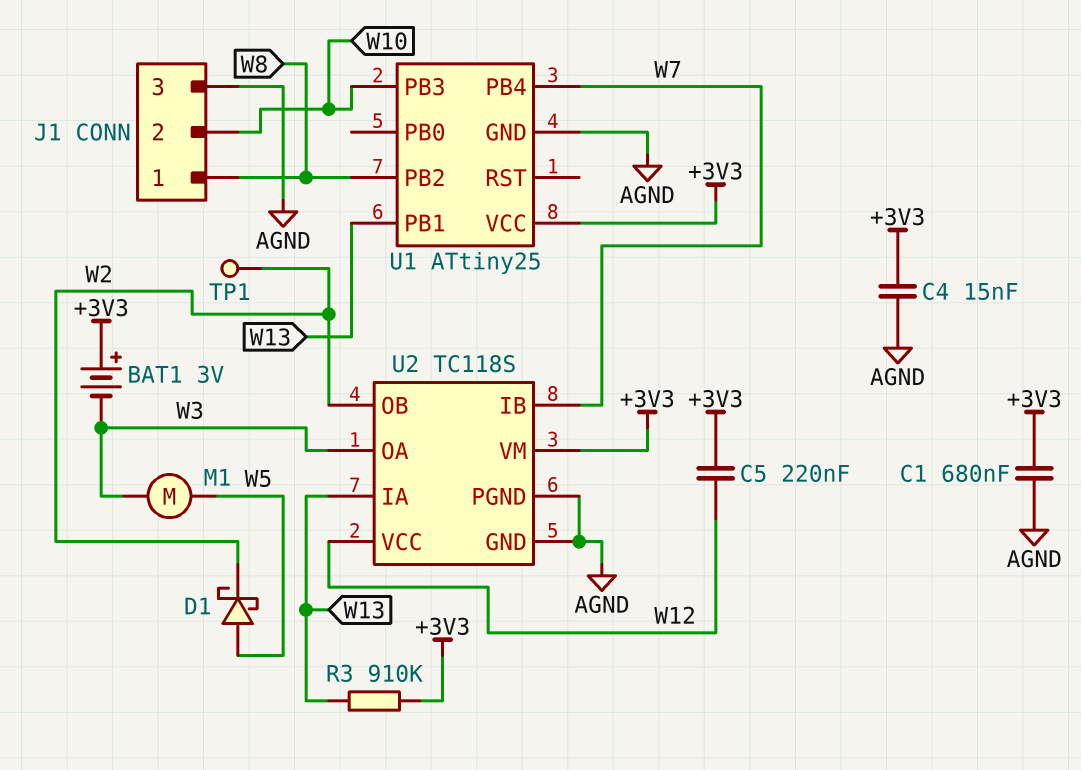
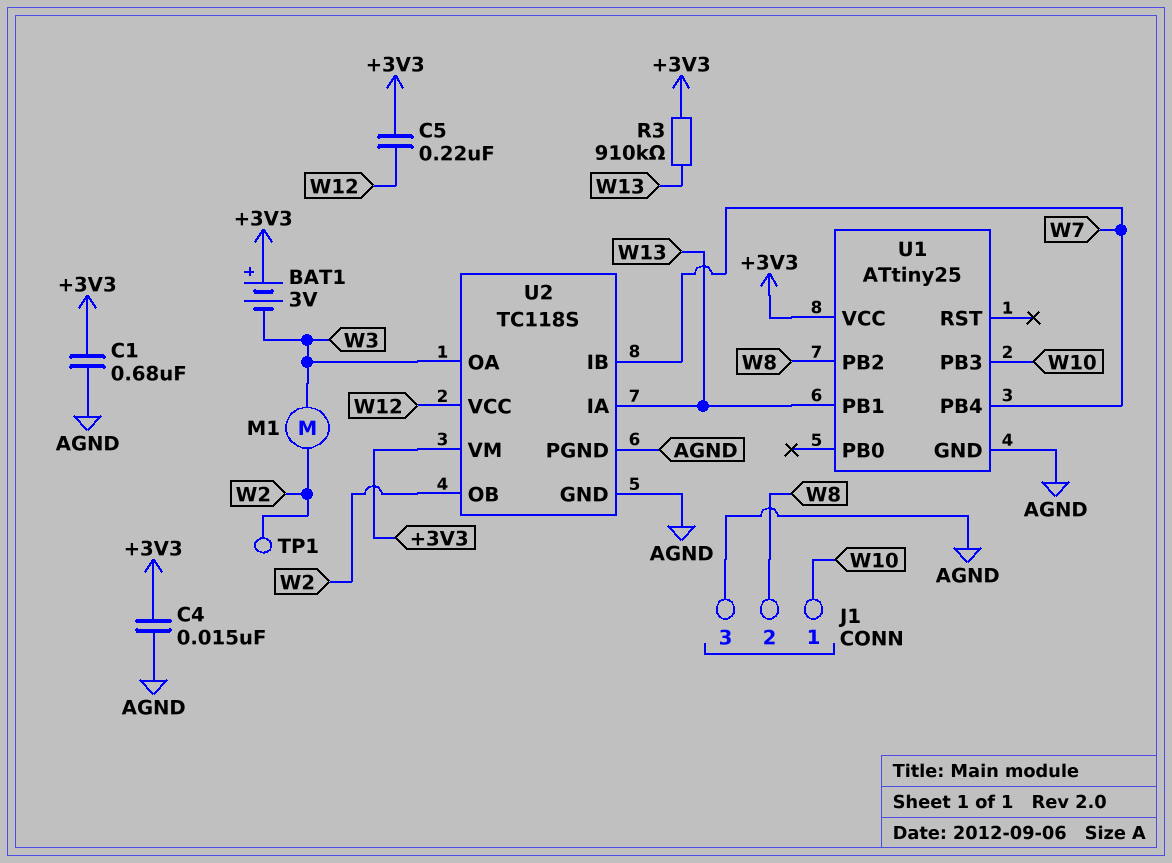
D1: schottky (A W5, K W2) -> none
J1 pin 1: W8 -> W10
J1 pin 2: W10 -> W8
M1: motor (W3, W5) -> motor (W2, W3)

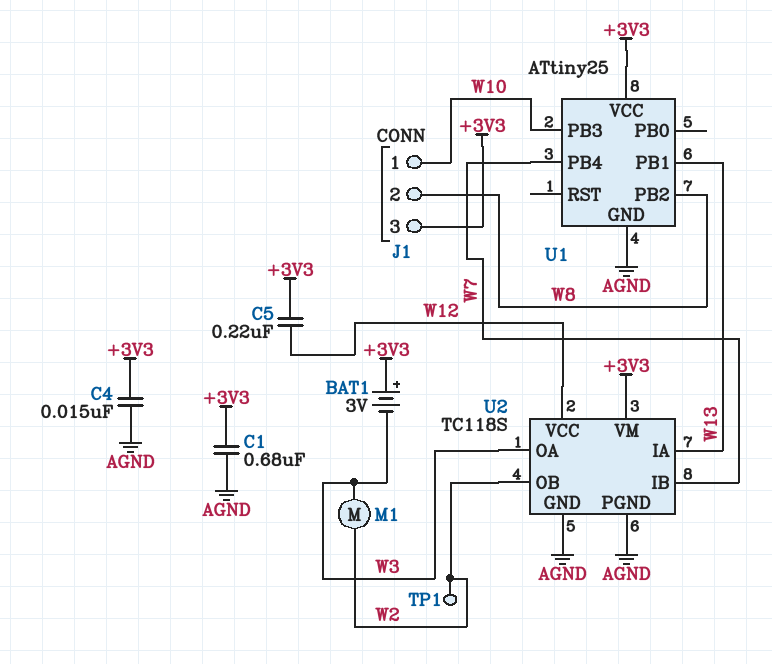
J1 pin 3: AGND -> +3V3
R3: 910k (+3V3, W13) -> none

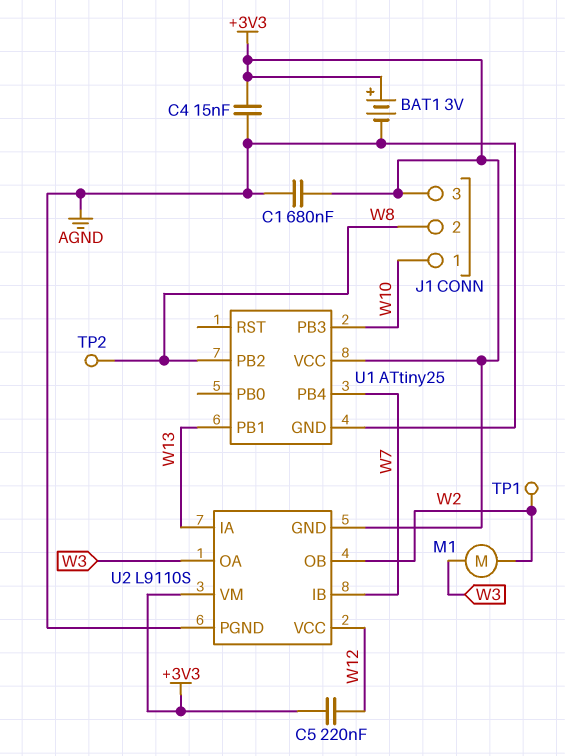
BAT1: 3V (plus +3V3, minus W3) -> 3V (plus +3V3, minus AGND)
TP2: none -> test point (W8)
U2: TC118S -> L9110S
U2 pin GND: AGND -> +3V3

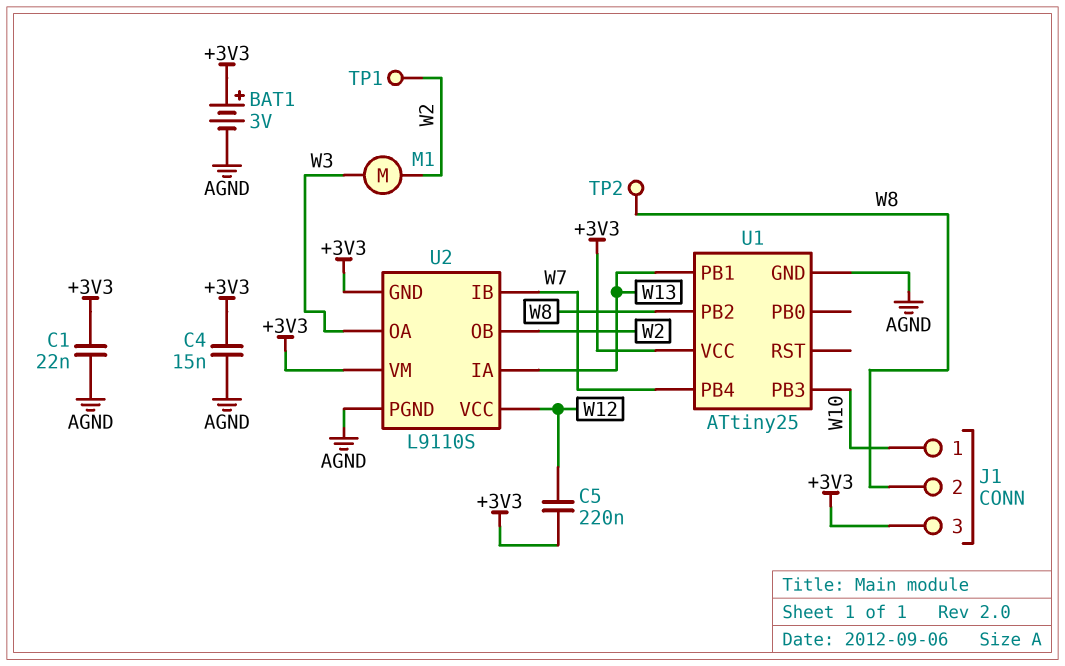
C1: 680nF (+3V3, AGND) -> 22nF (+3V3, AGND)

